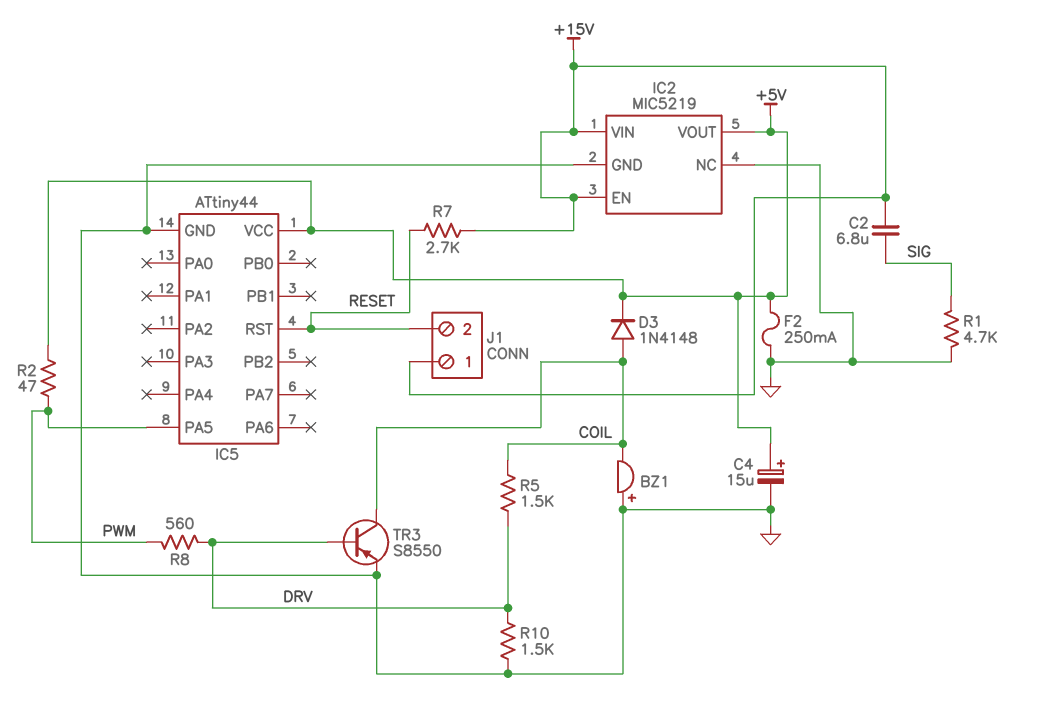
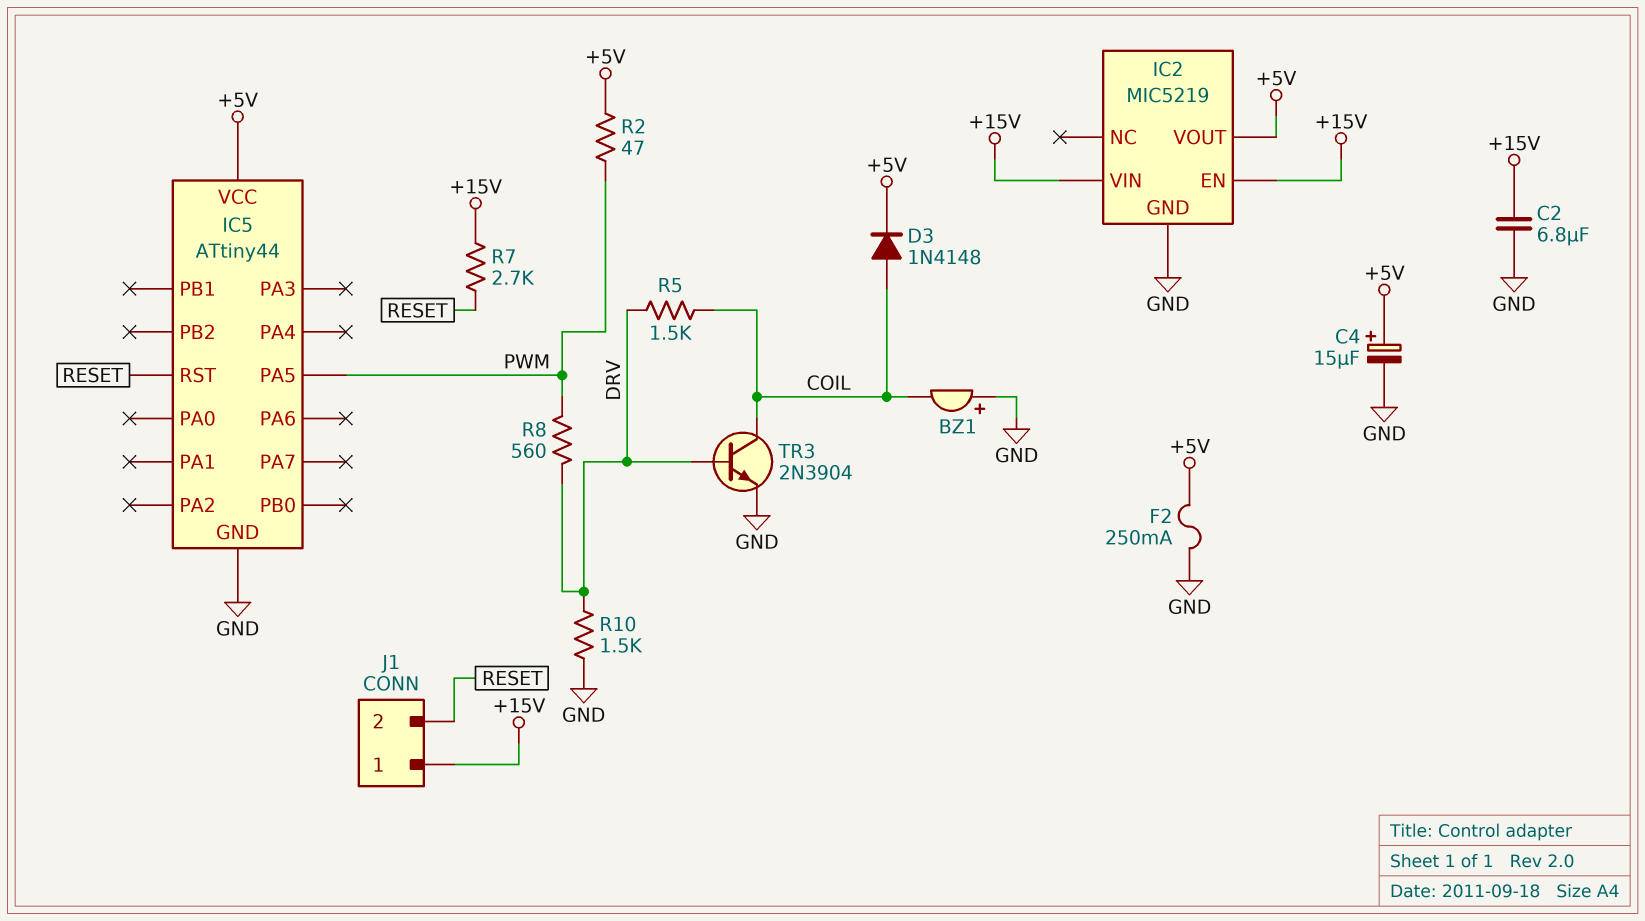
C2: 6.8uF (+15V, SIG) -> 6.8uF (+15V, GND)
IC2 pin NC: GND -> none
R1: 4.7k (GND, SIG) -> none
TR3: PNP S8550 (B DRV, C COIL, E GND) -> NPN 2N3904 (B DRV, C COIL, E GND)

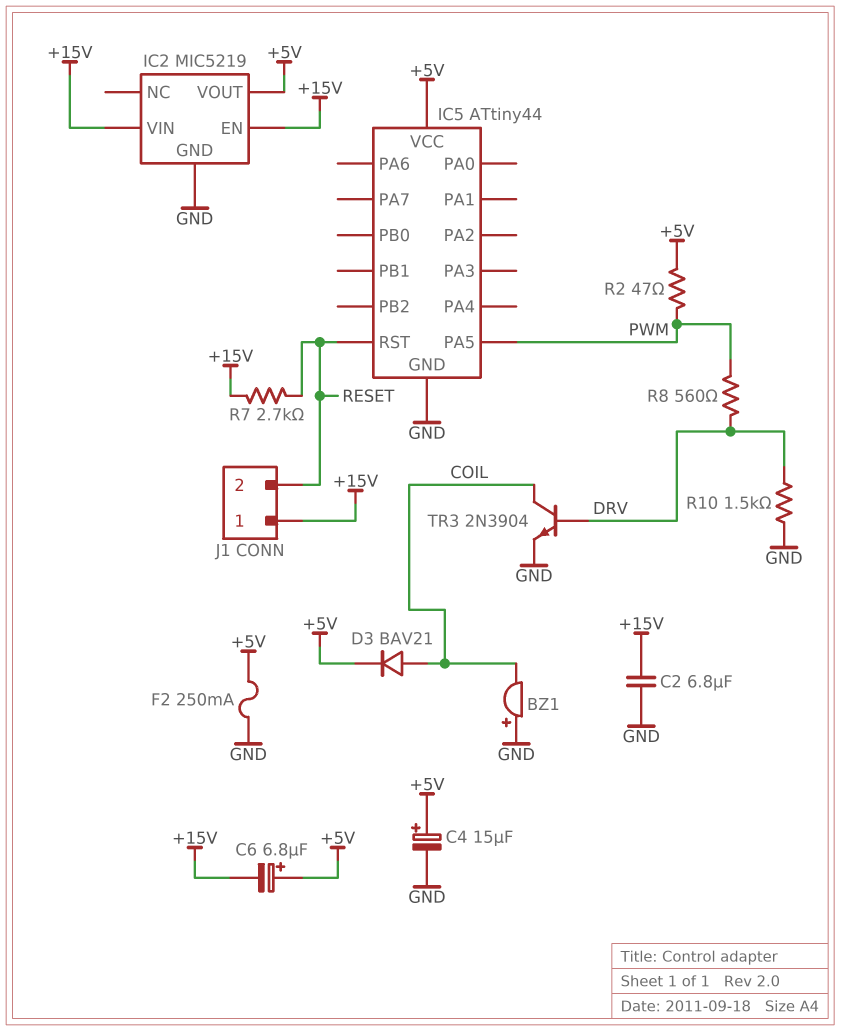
C6: none -> 6.8uF (plus +5V, minus +15V)
D3: diode 1N4148 (A COIL, K +5V) -> diode BAV21 (A COIL, K +5V)
R5: 1.5k (COIL, DRV) -> none

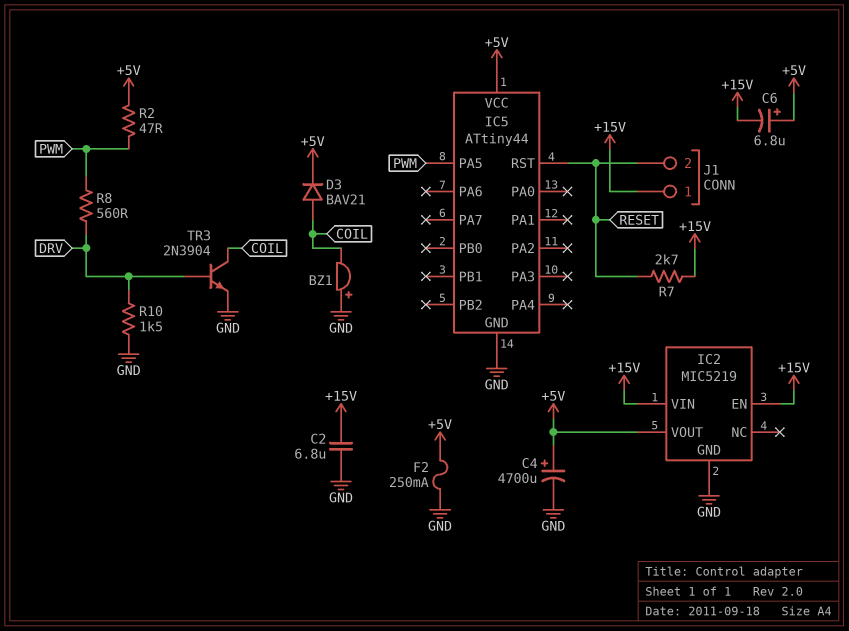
C4: 15uF (plus +5V, minus GND) -> 4700uF (plus +5V, minus GND)

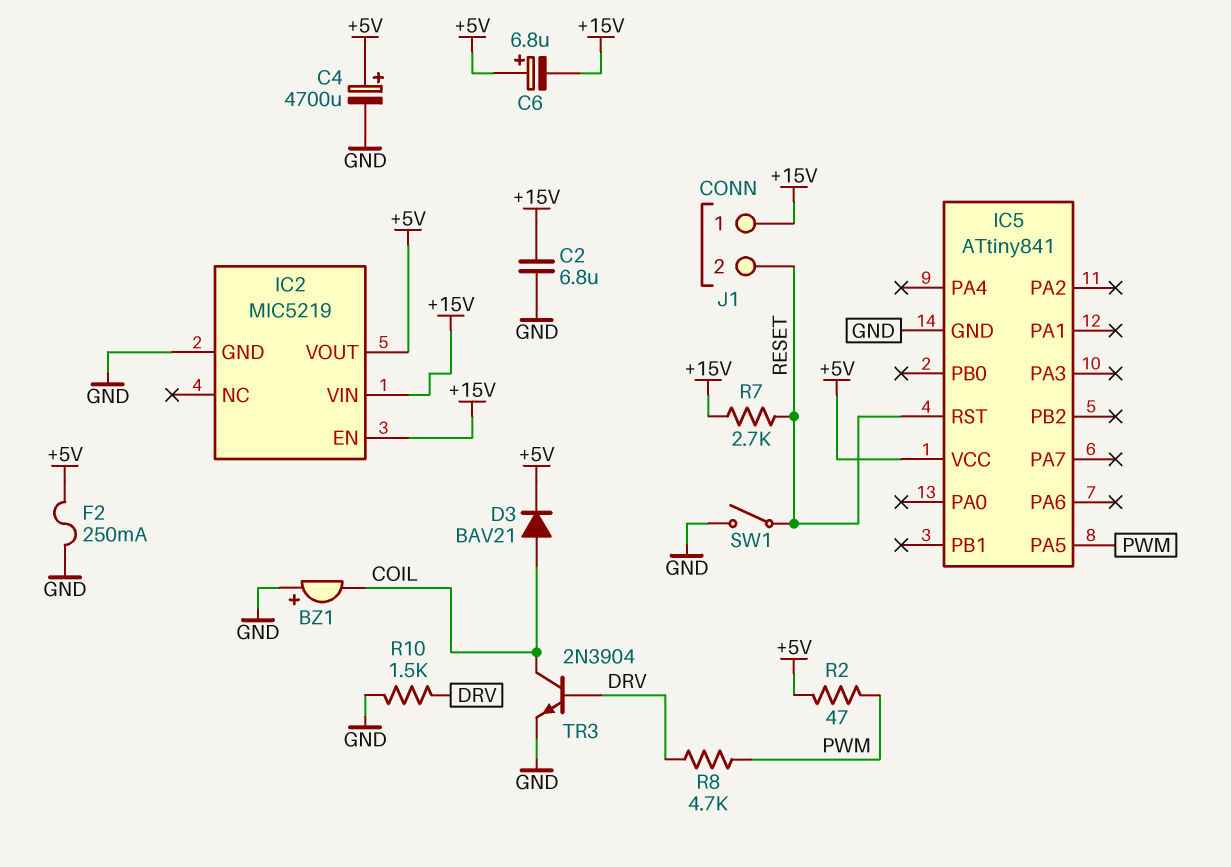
IC5: ATtiny44 -> ATtiny841
R8: 560 (DRV, PWM) -> 4.7k (DRV, PWM)
SW1: none -> switch (GND, RESET)

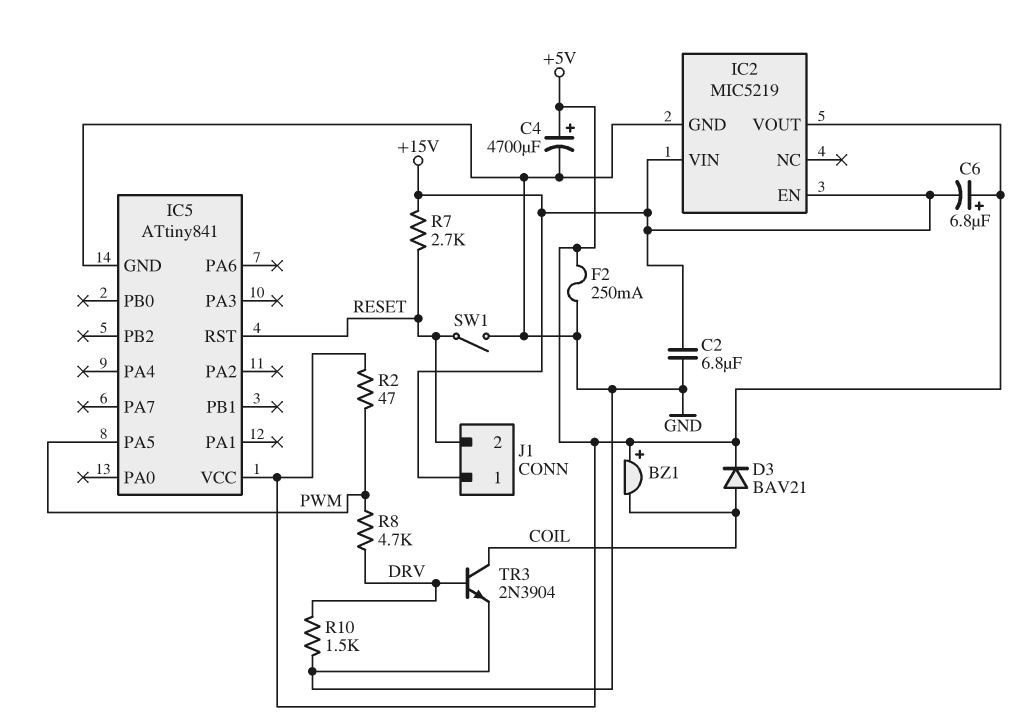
BZ1: buzzer (plus GND, minus COIL) -> buzzer (plus +5V, minus COIL)

